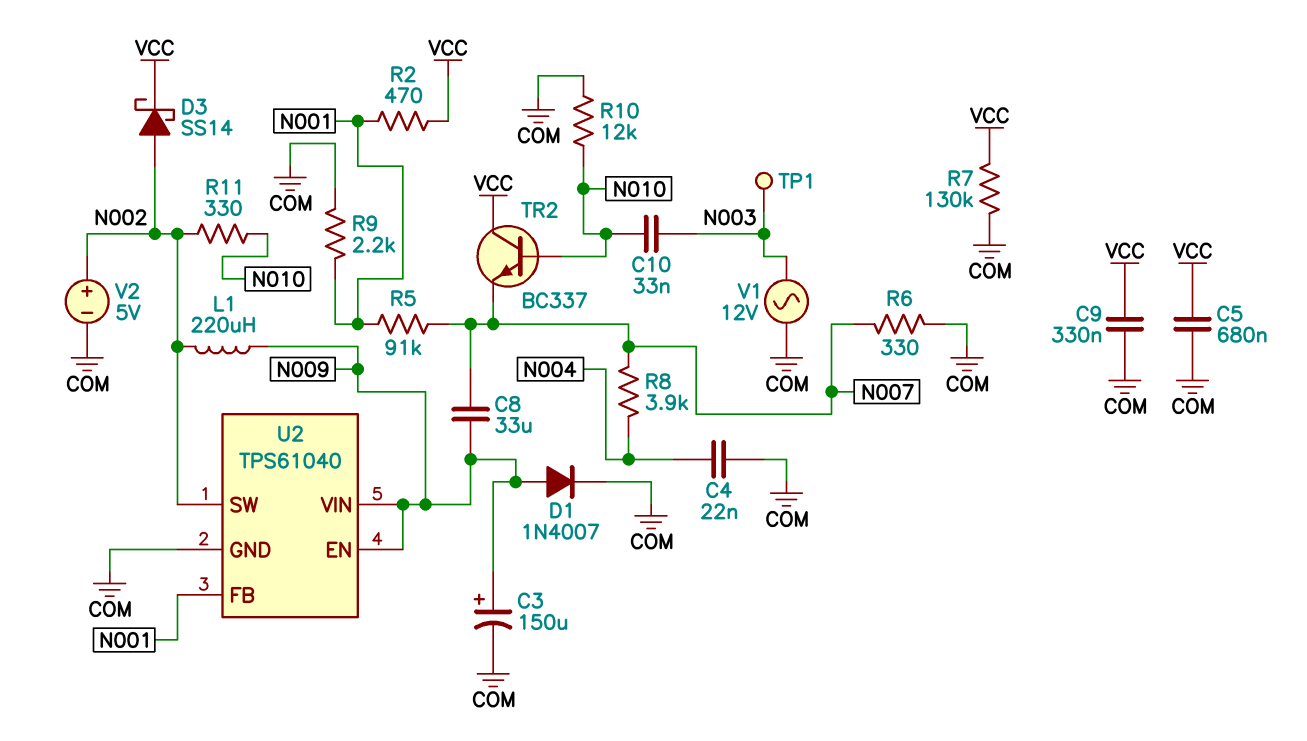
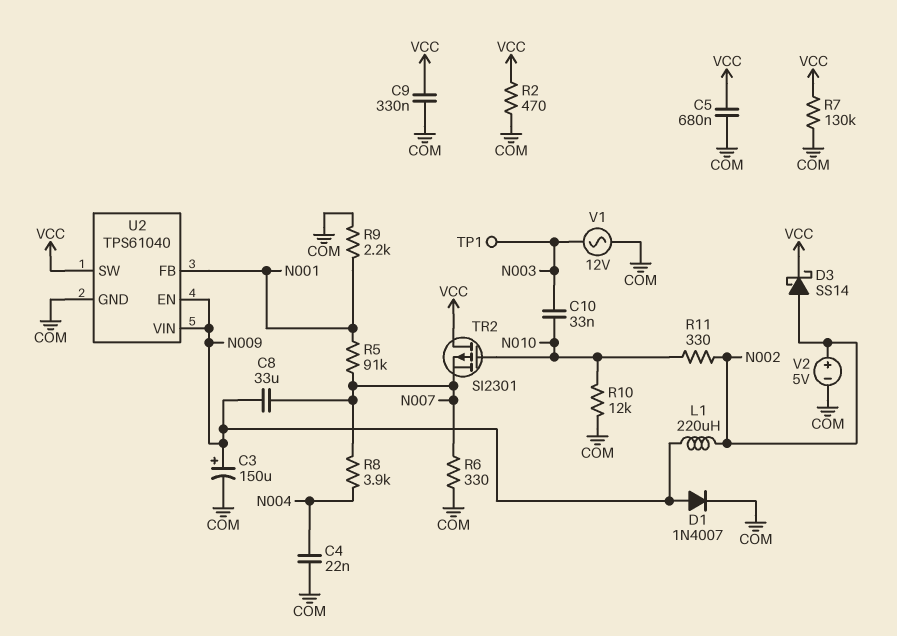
R2: 470 (N001, VCC) -> 470 (COM, VCC)
TR2: NPN BC337 (B N010, C VCC, E N007) -> PMOS SI2301 (G N010, D VCC, S N007)
U2 pin SW: N002 -> VCC

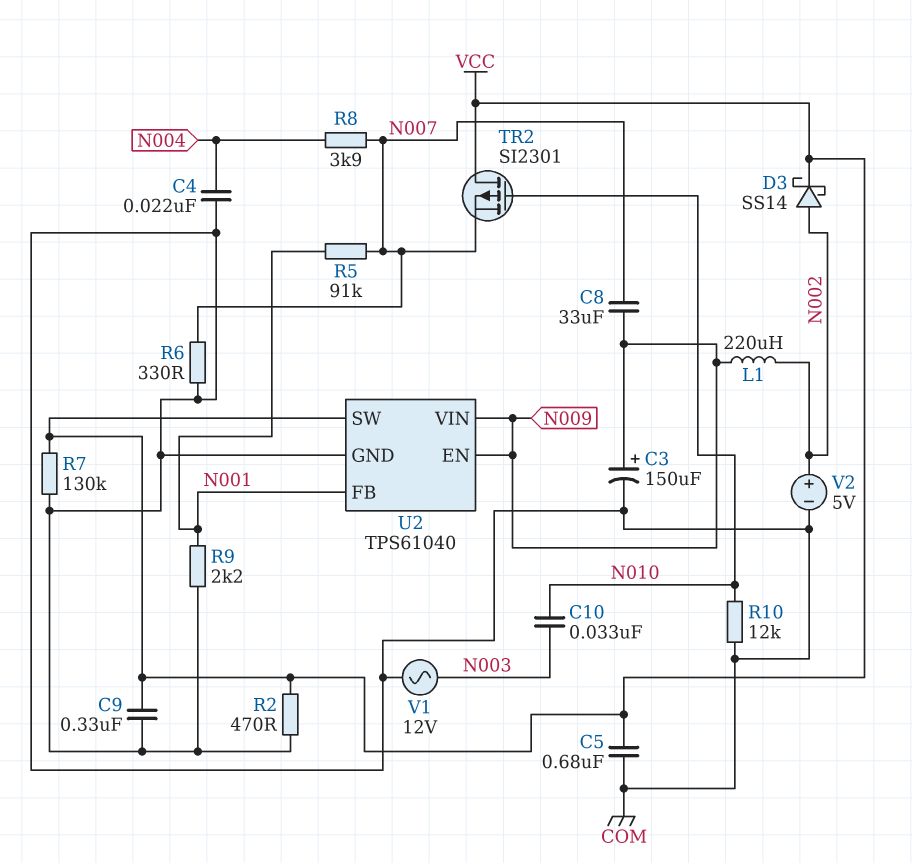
D1: diode 1N4007 (A N009, K COM) -> none
R11: 330 (N002, N010) -> none
TP1: test point (N003) -> none

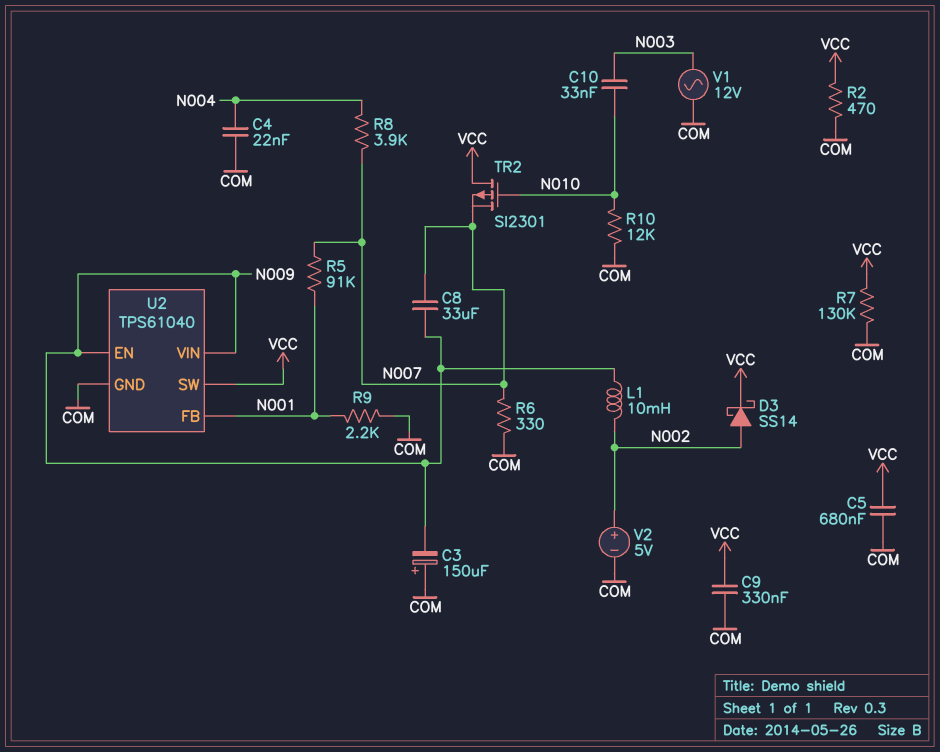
C3: 150uF (plus N009, minus COM) -> 150uF (plus COM, minus N009)
L1: 220uH (N002, N009) -> 10mH (N002, N009)

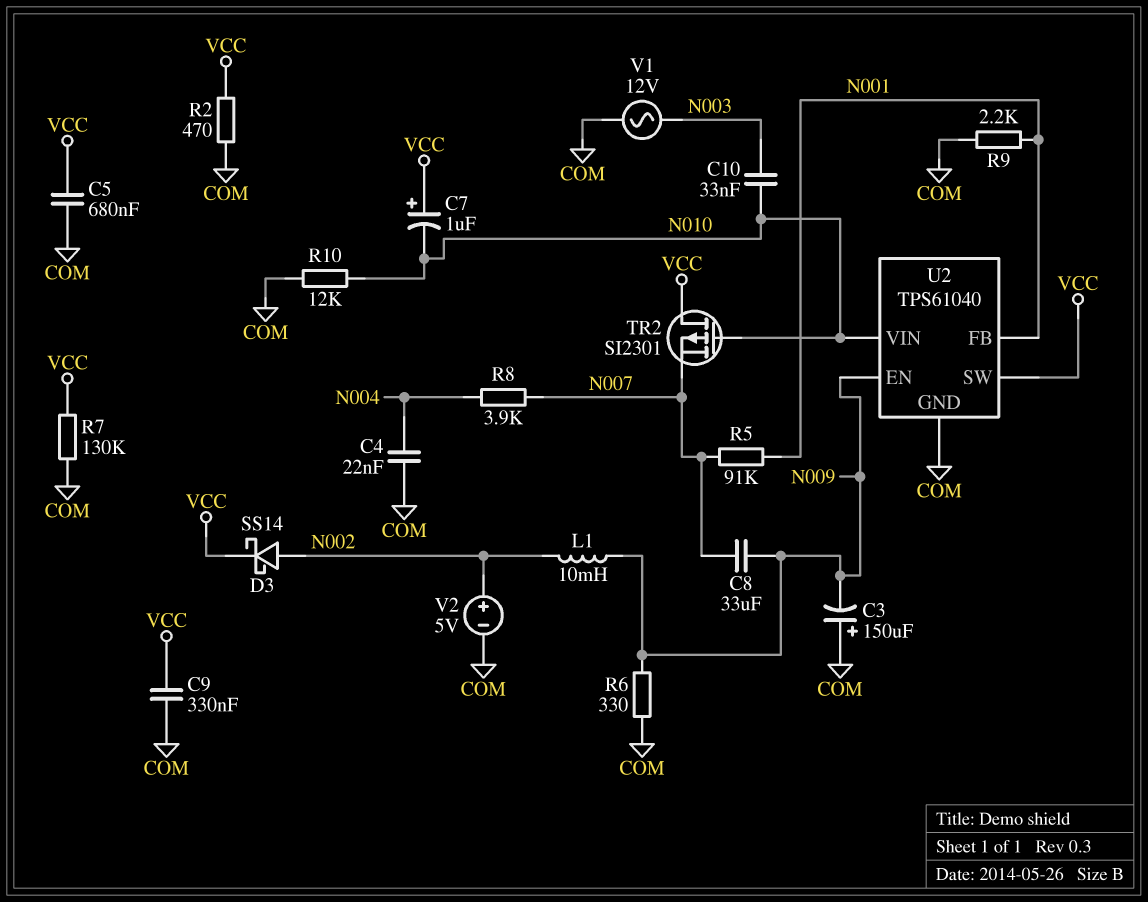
C7: none -> 1uF (plus VCC, minus N010)
R6: 330 (COM, N007) -> 330 (COM, N009)
U2 pin VIN: N009 -> N010

